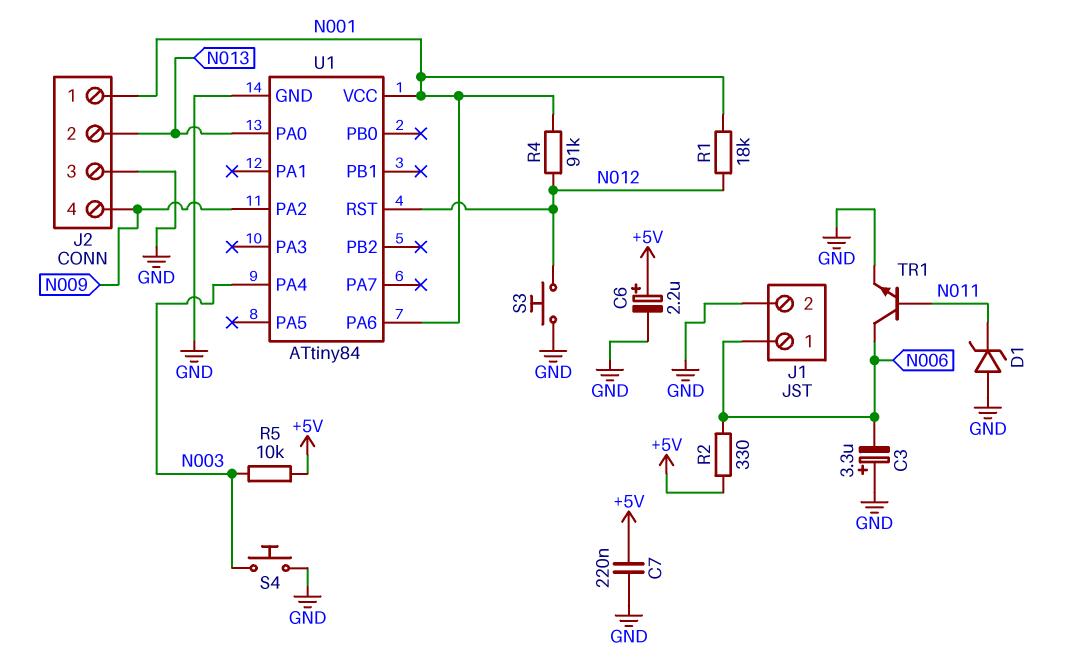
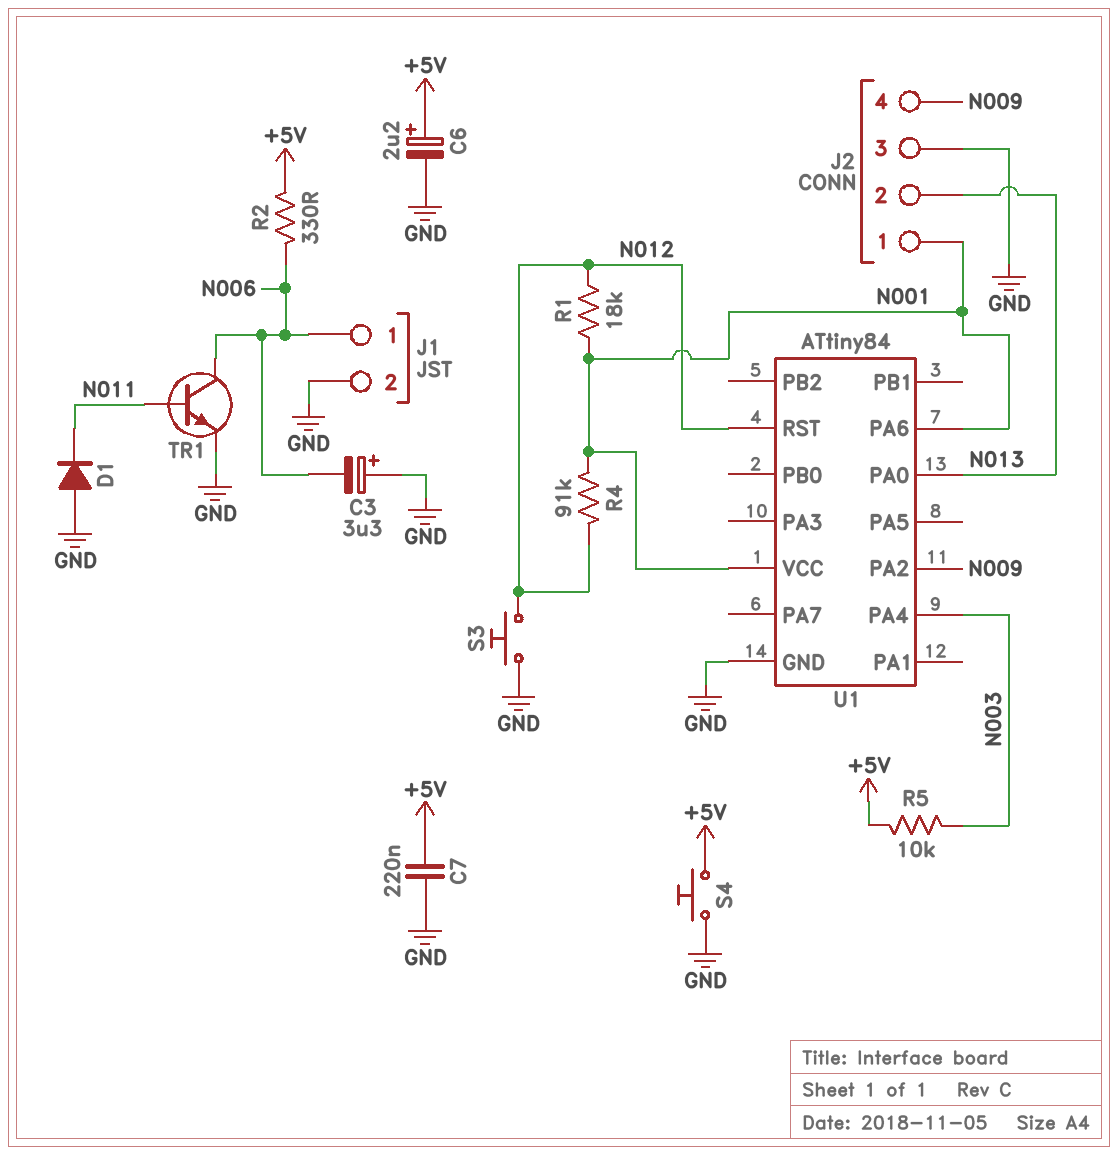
D1: zener (A GND, K N011) -> diode (A GND, K N011)
S4: button (GND, N003) -> button (+5V, GND)

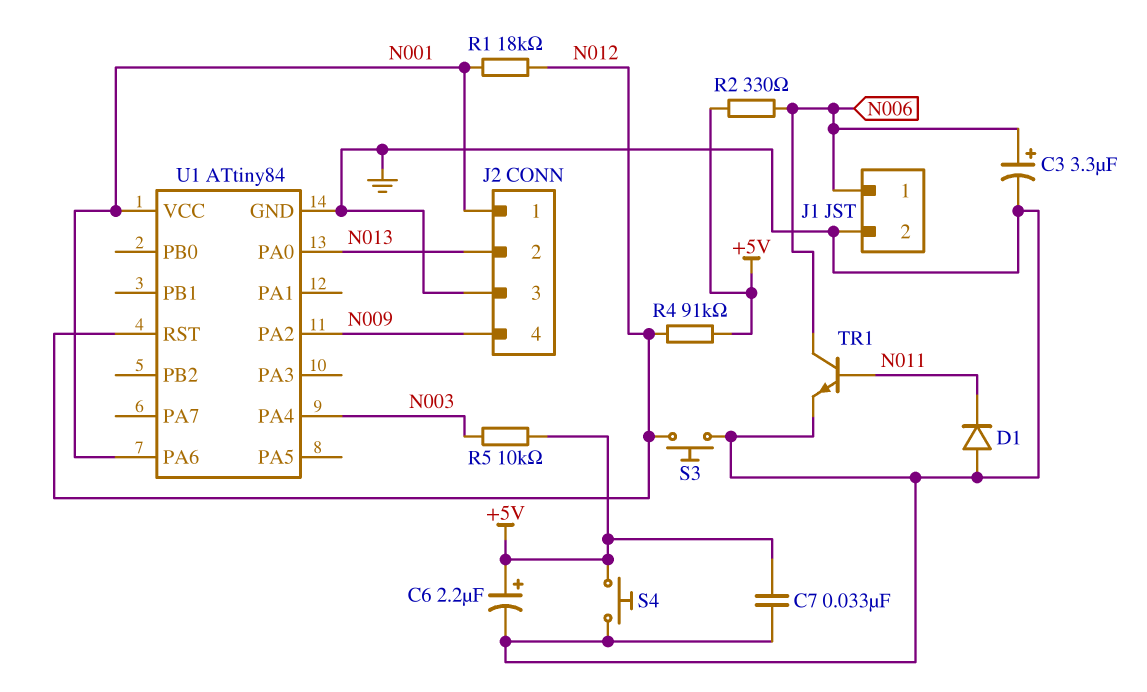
C3: 3.3uF (plus GND, minus N006) -> 3.3uF (plus N006, minus GND)
C7: 220nF (+5V, GND) -> 33nF (+5V, GND)
R4: 91k (N001, N012) -> 91k (+5V, N012)

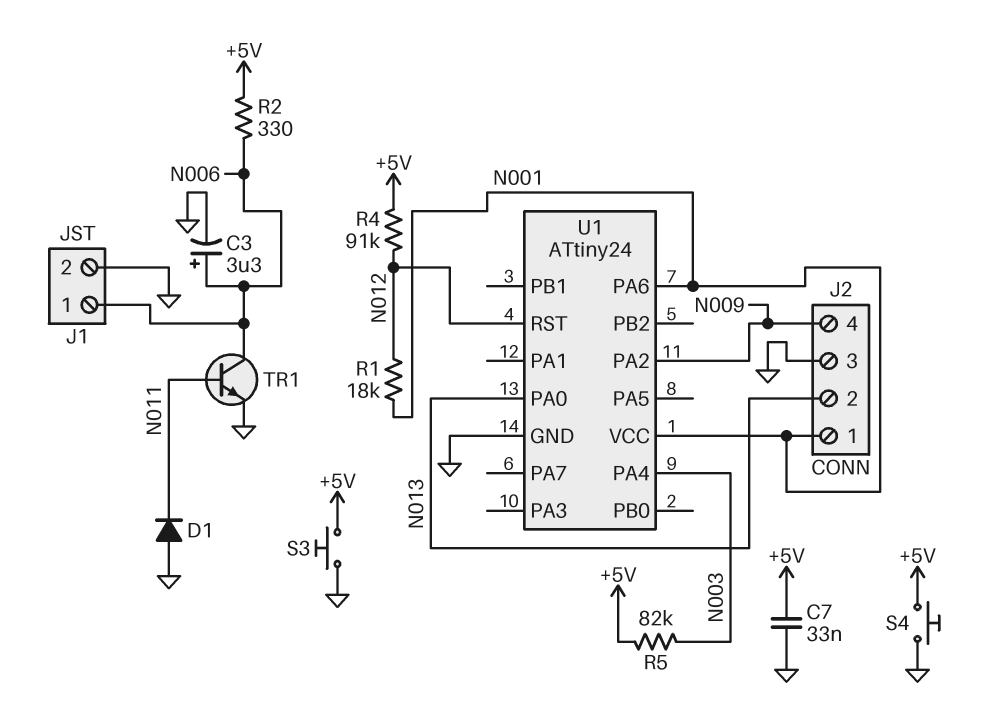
C6: 2.2uF (plus +5V, minus GND) -> none
R5: 10k (+5V, N003) -> 82k (+5V, N003)
S3: button (GND, N012) -> button (+5V, GND)
U1: ATtiny84 -> ATtiny24

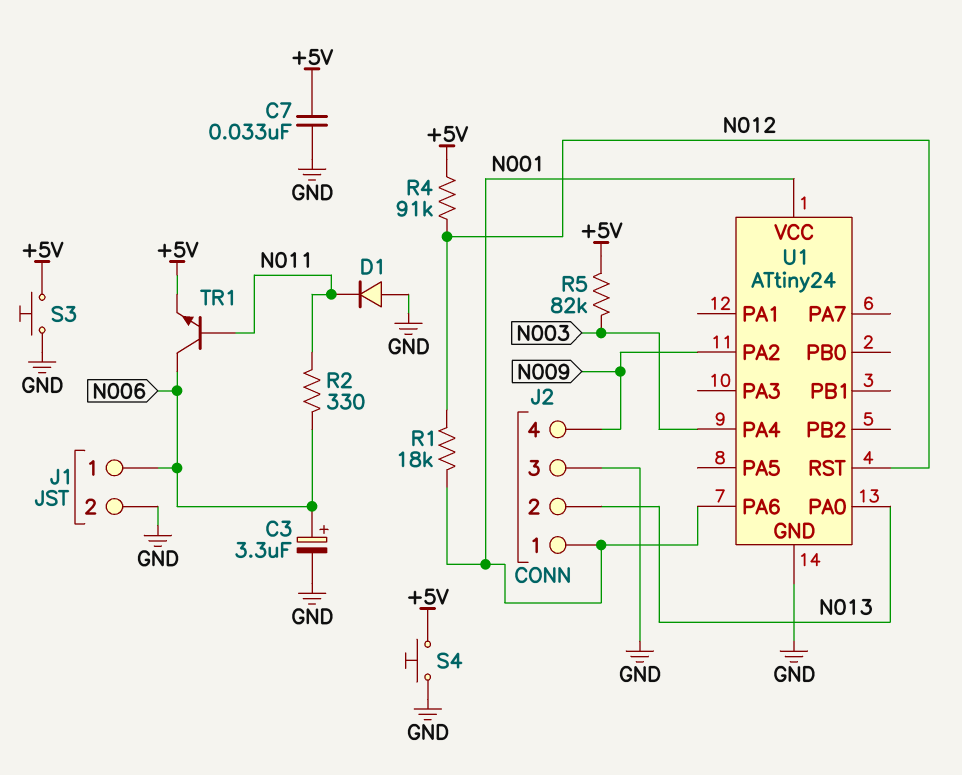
R2: 330 (+5V, N006) -> 330 (N006, N011)
TR1: NPN (B N011, C N006, E GND) -> NPN (B N011, C N006, E +5V)

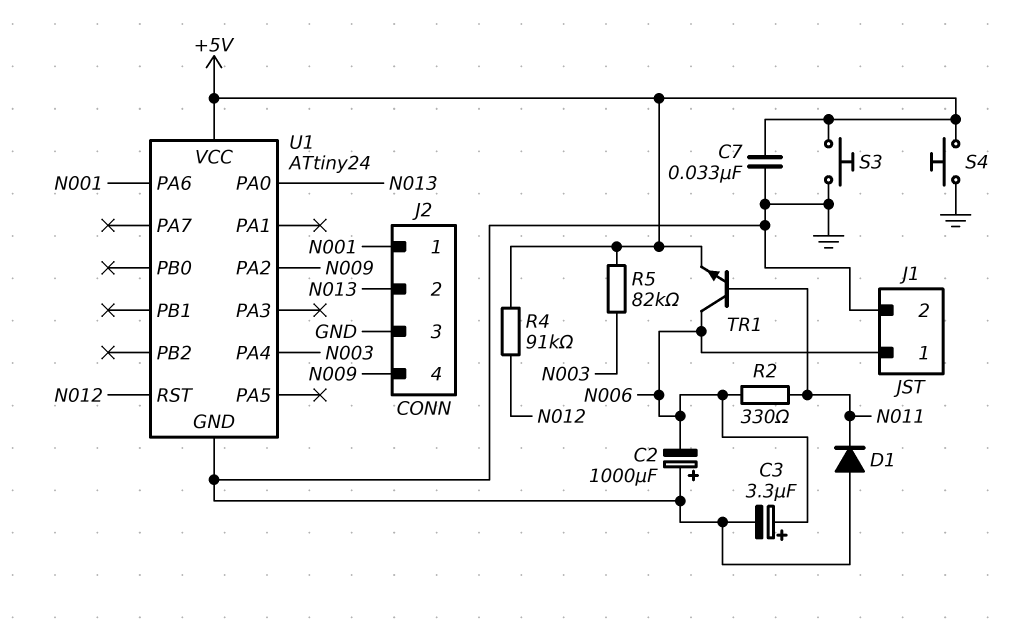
C2: none -> 1000uF (plus GND, minus N006)
R1: 18k (N001, N012) -> none
U1 pin VCC: N001 -> +5V

